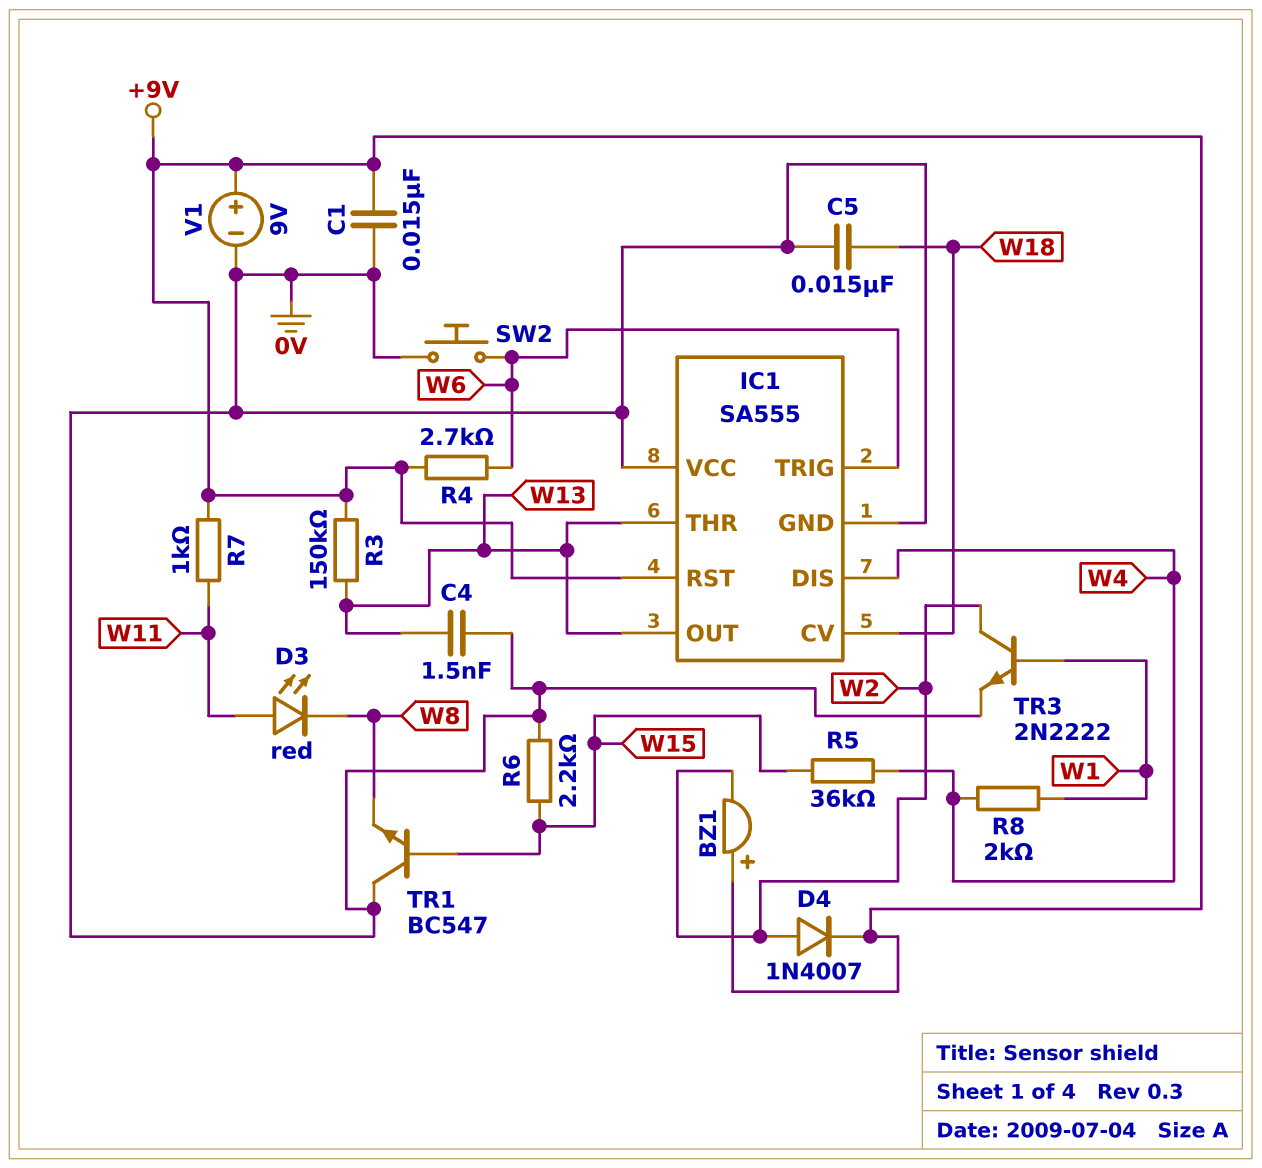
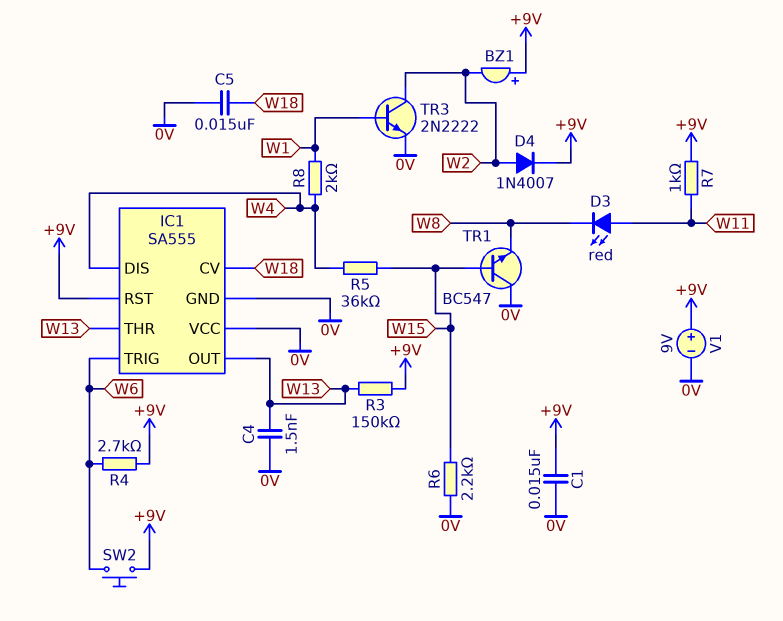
SW2: button (0V, W6) -> button (+9V, W6)

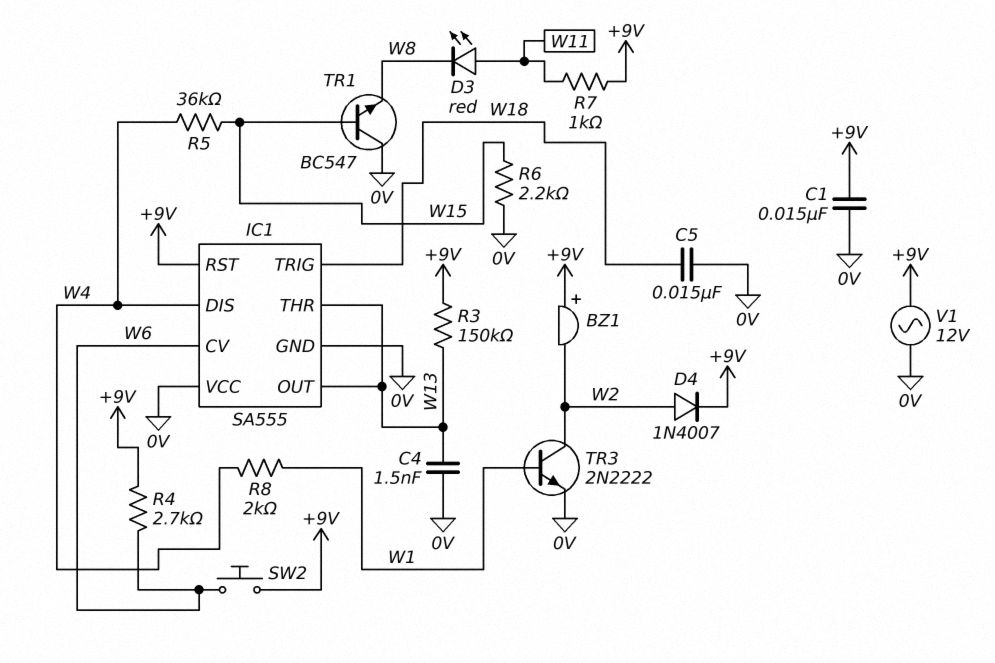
IC1 pin CV: W18 -> W6
IC1 pin TRIG: W6 -> W18
V1: 9V (plus +9V, minus 0V) -> AC 12V (+9V, 0V)

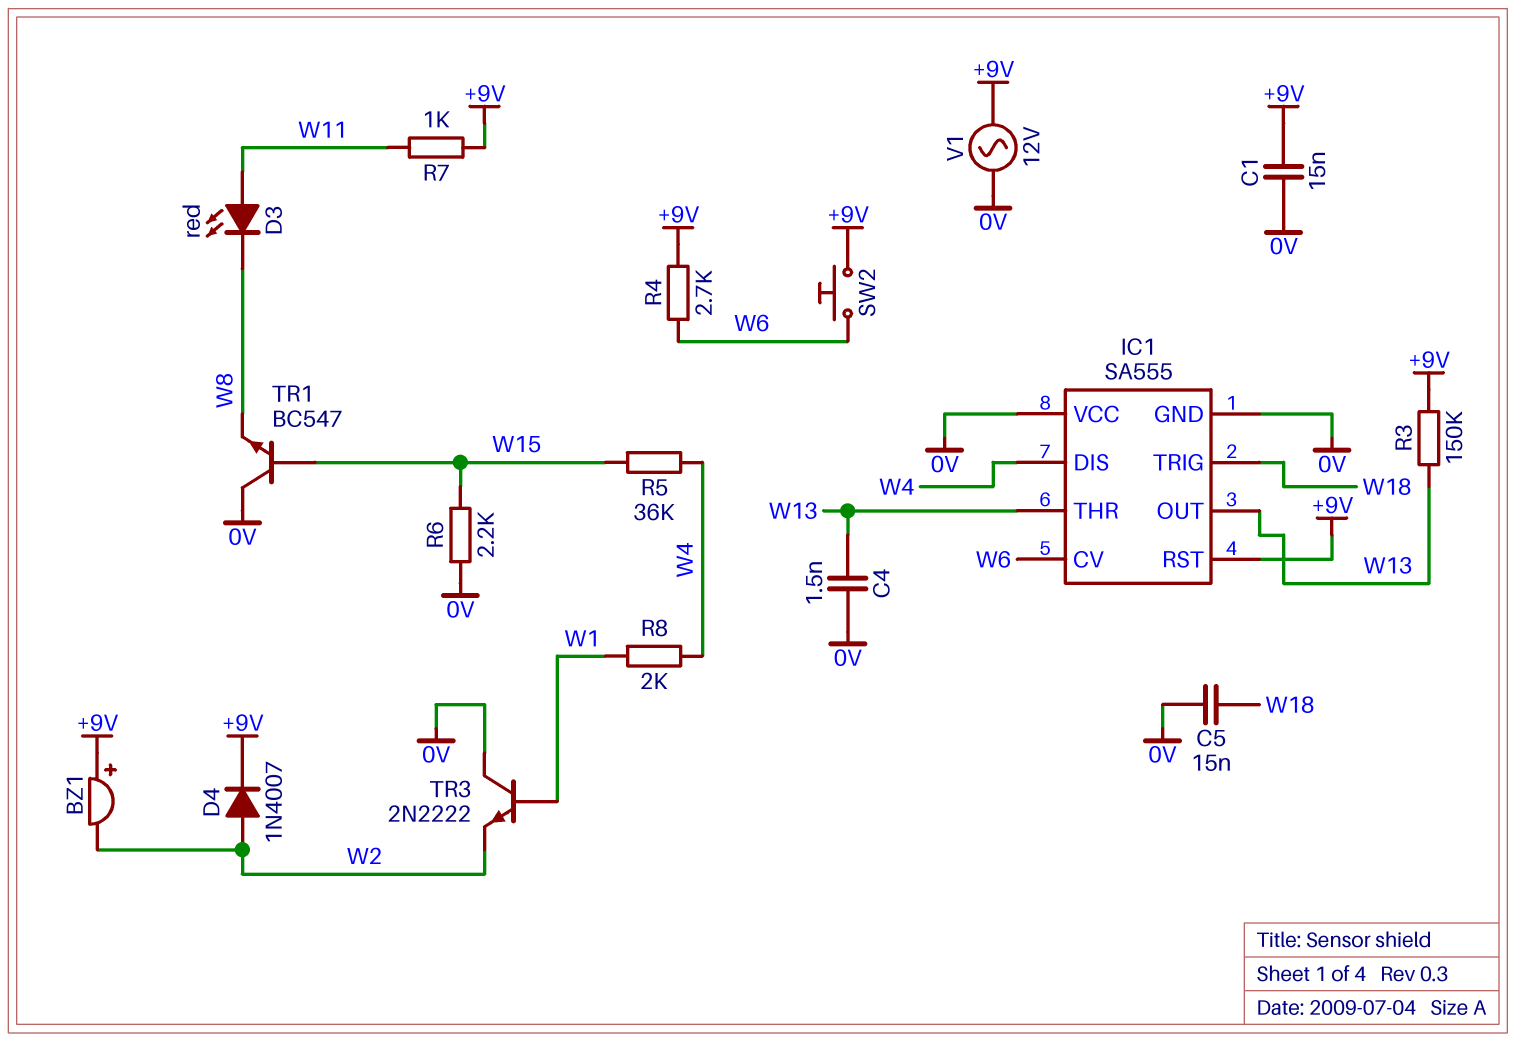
TR3: NPN 2N2222 (B W1, C W2, E 0V) -> NPN 2N2222 (B W1, C 0V, E W2)

